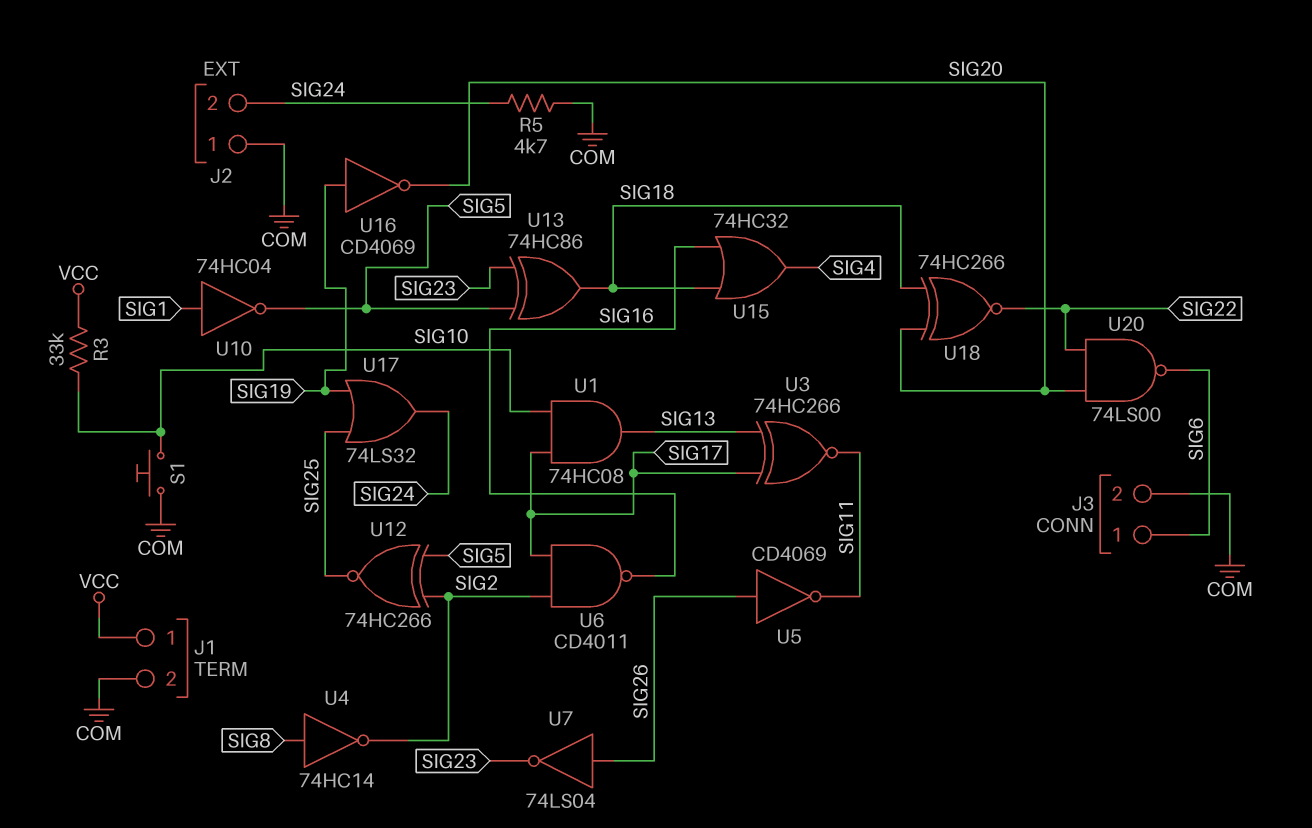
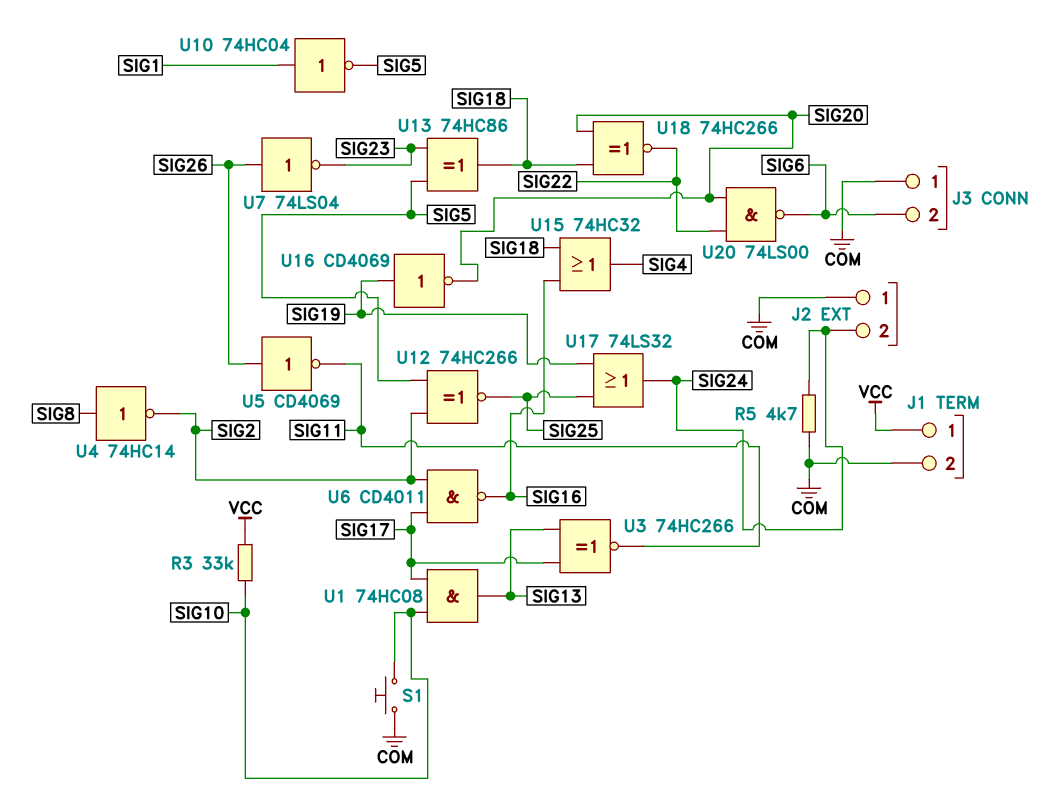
J3 pin 1: SIG6 -> COM
J3 pin 2: COM -> SIG6

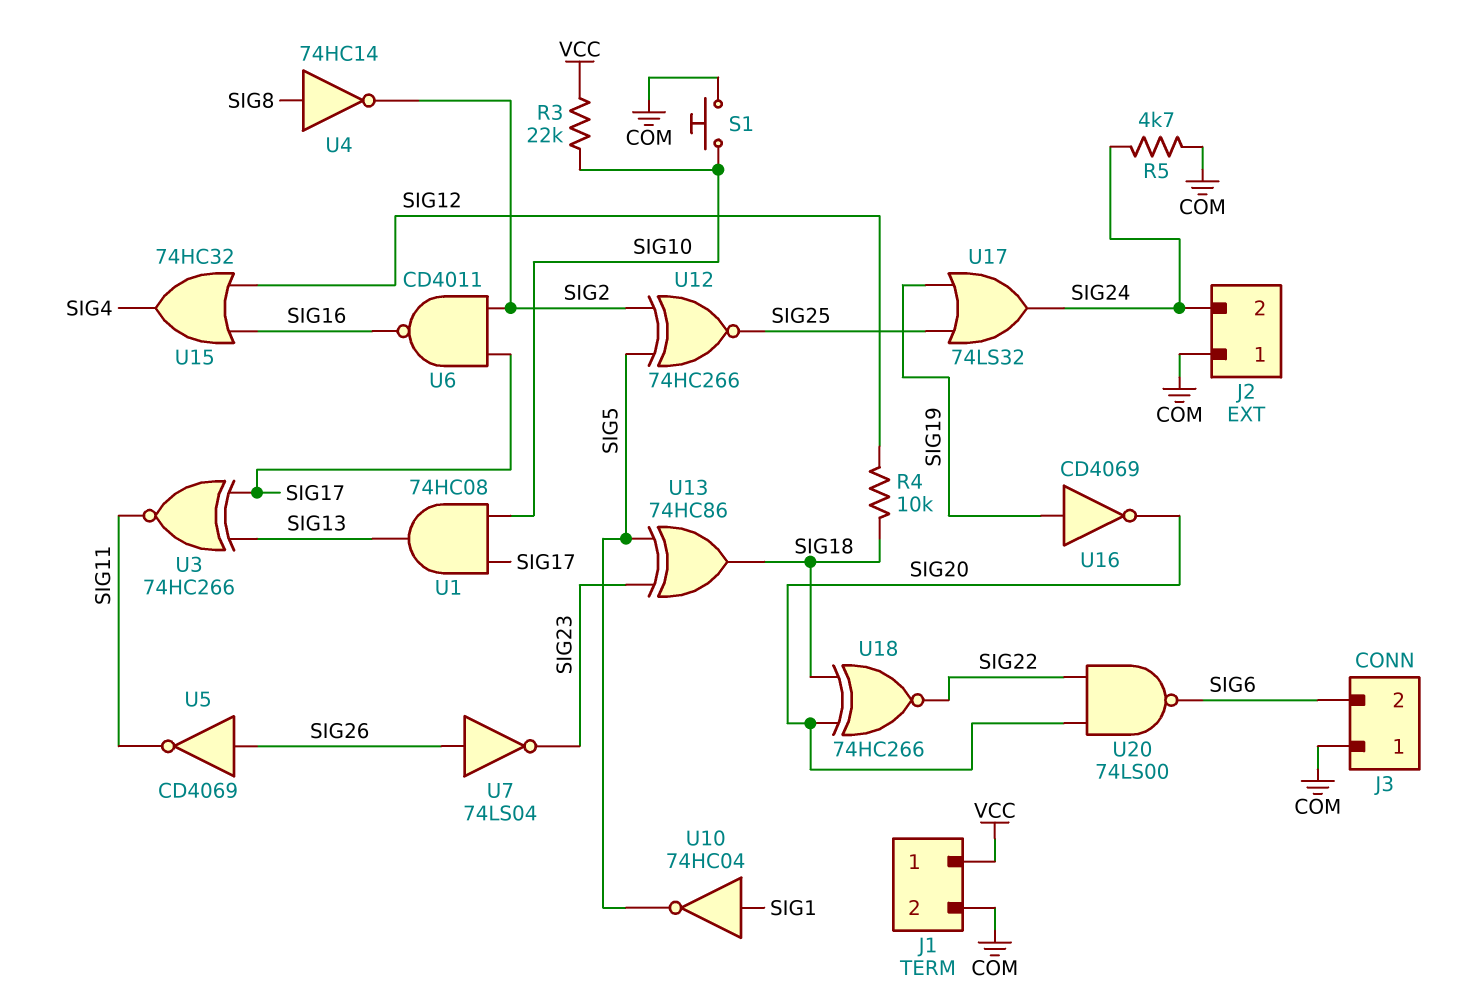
R3: 33k (SIG10, VCC) -> 22k (SIG10, VCC)
R4: none -> 10k (SIG12, SIG18)
U15: OR 74HC32 (in SIG16, in SIG18, out SIG4) -> OR 74HC32 (in SIG12, in SIG16, out SIG4)

